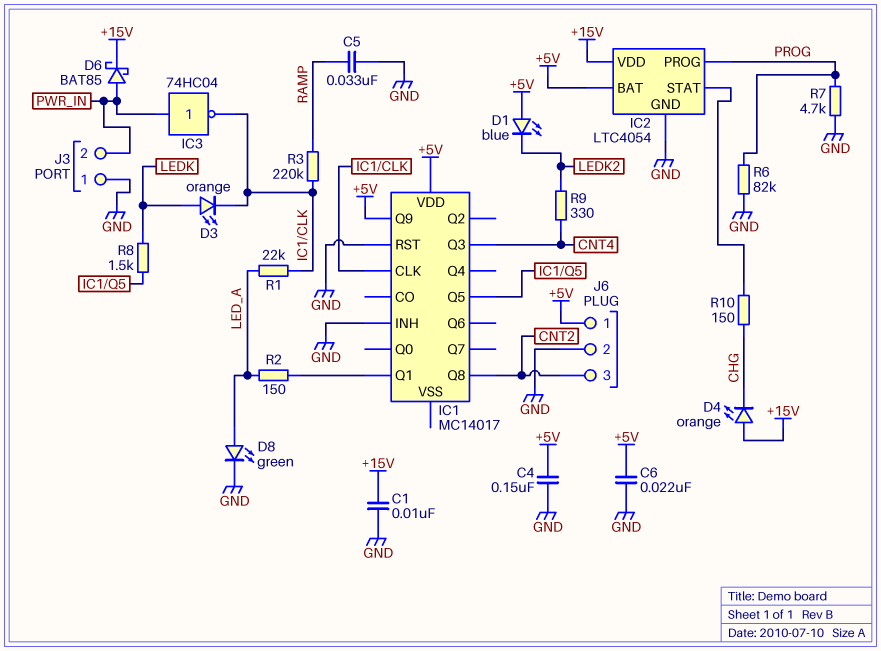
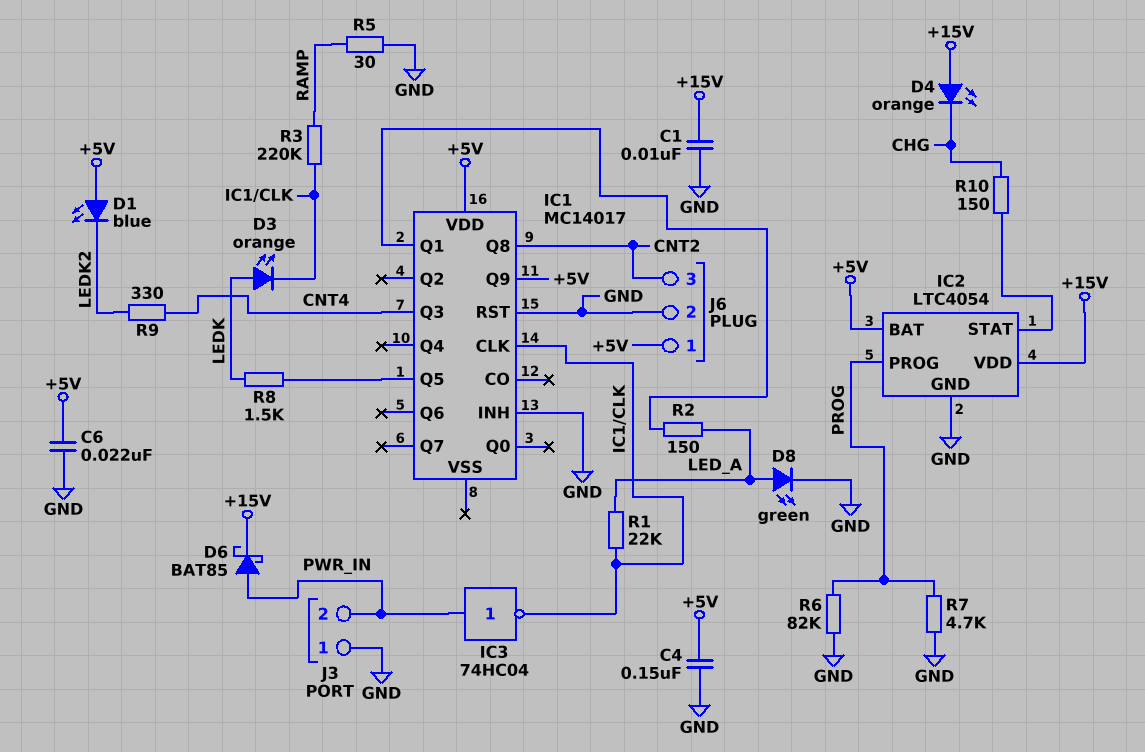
C5: 33nF (GND, RAMP) -> none
R5: none -> 30 (GND, RAMP)

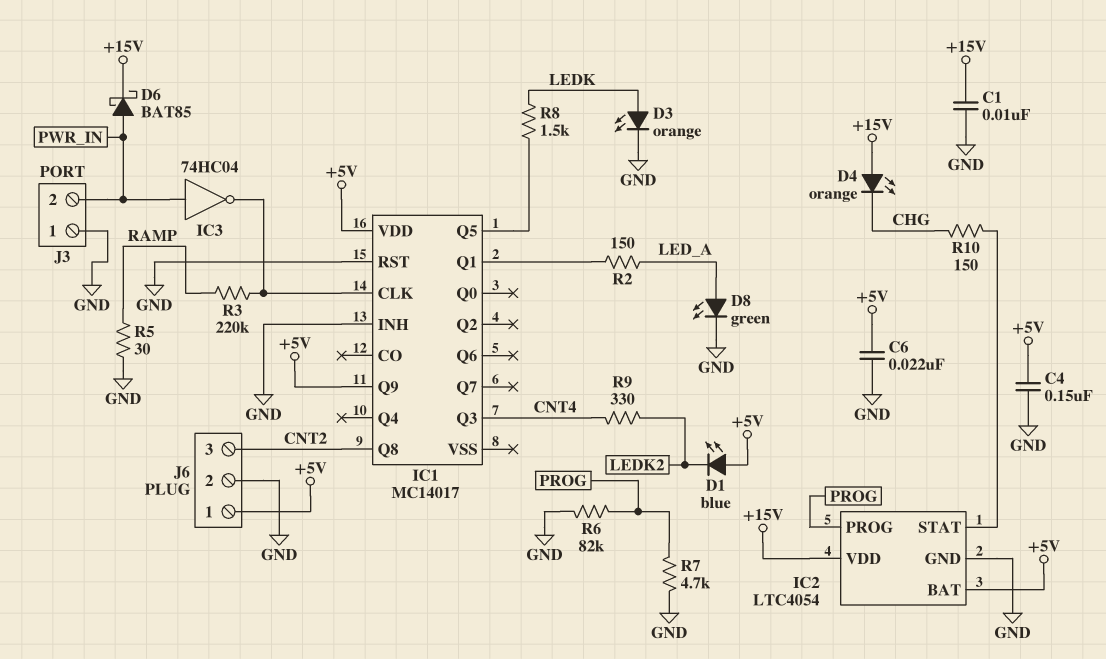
D3: LED orange (A LEDK, K IC1/CLK) -> LED orange (A LEDK, K GND)
R1: 22k (IC1/CLK, LED_A) -> none

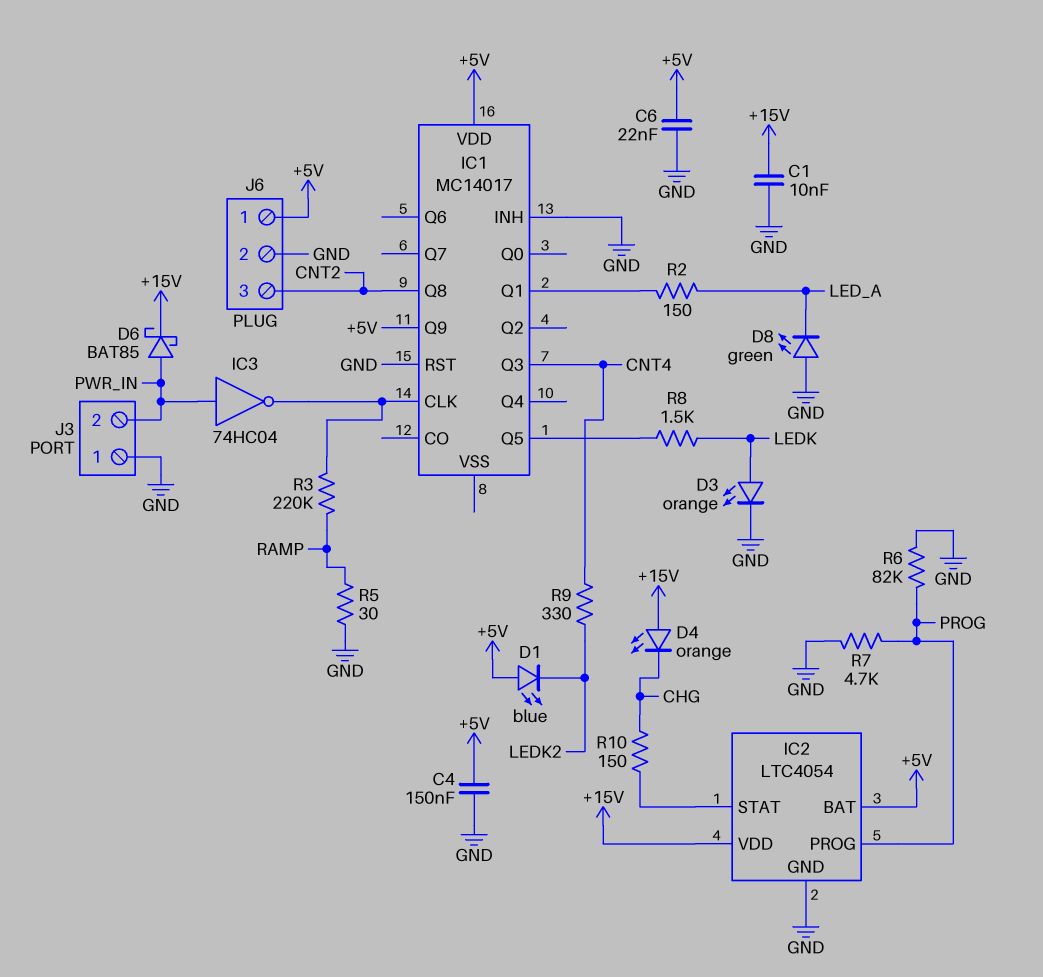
D8: LED green (A LED_A, K GND) -> LED green (A GND, K LED_A)

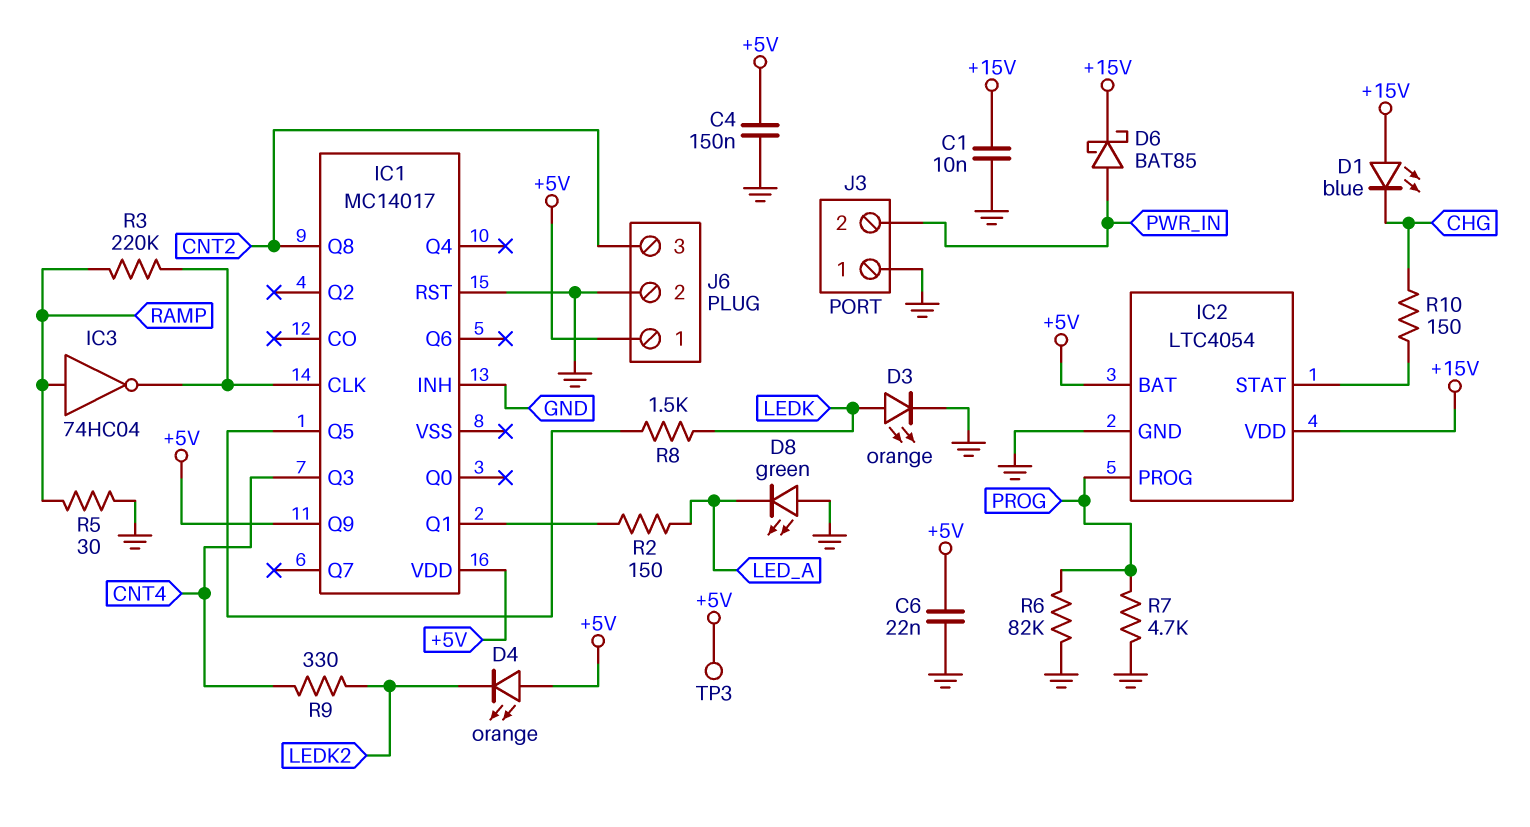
D1: LED blue (A +5V, K LEDK2) -> LED blue (A +15V, K CHG)
D4: LED orange (A +15V, K CHG) -> LED orange (A +5V, K LEDK2)
IC3: NOT 74HC04 (in PWR_IN, out IC1/CLK) -> NOT 74HC04 (in RAMP, out IC1/CLK)
TP3: none -> test point (+5V)

